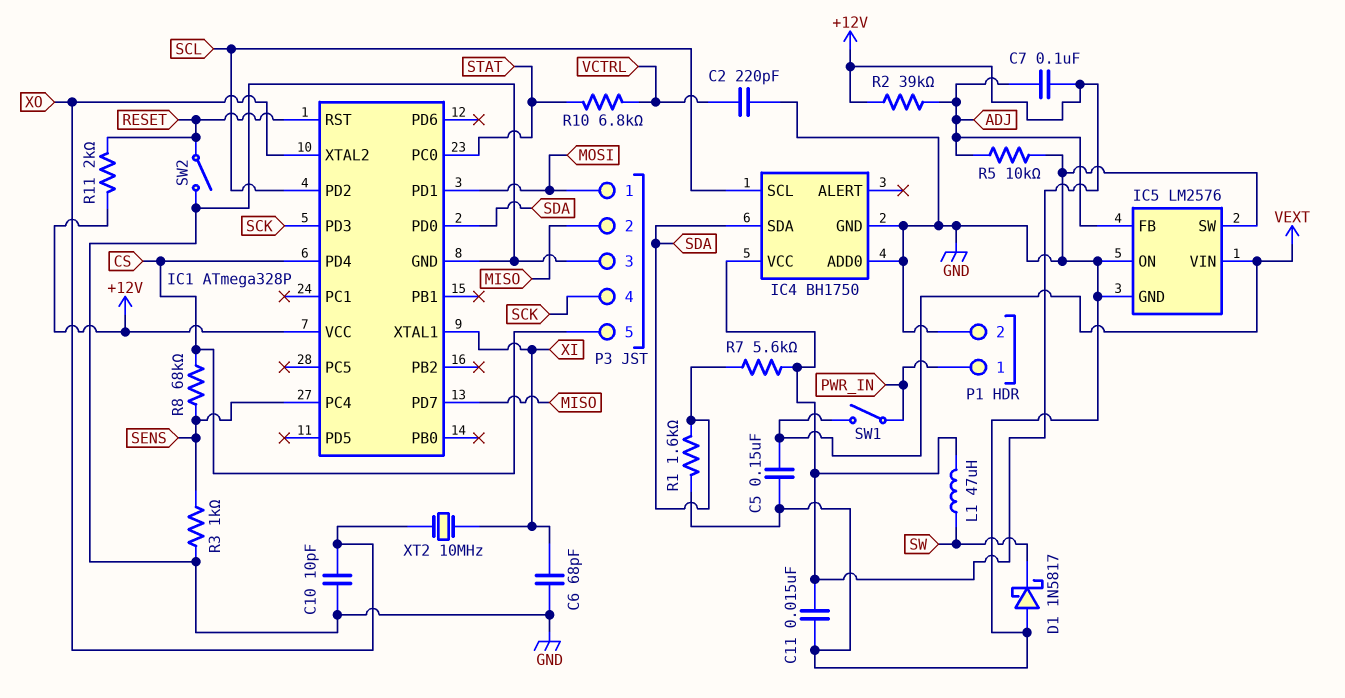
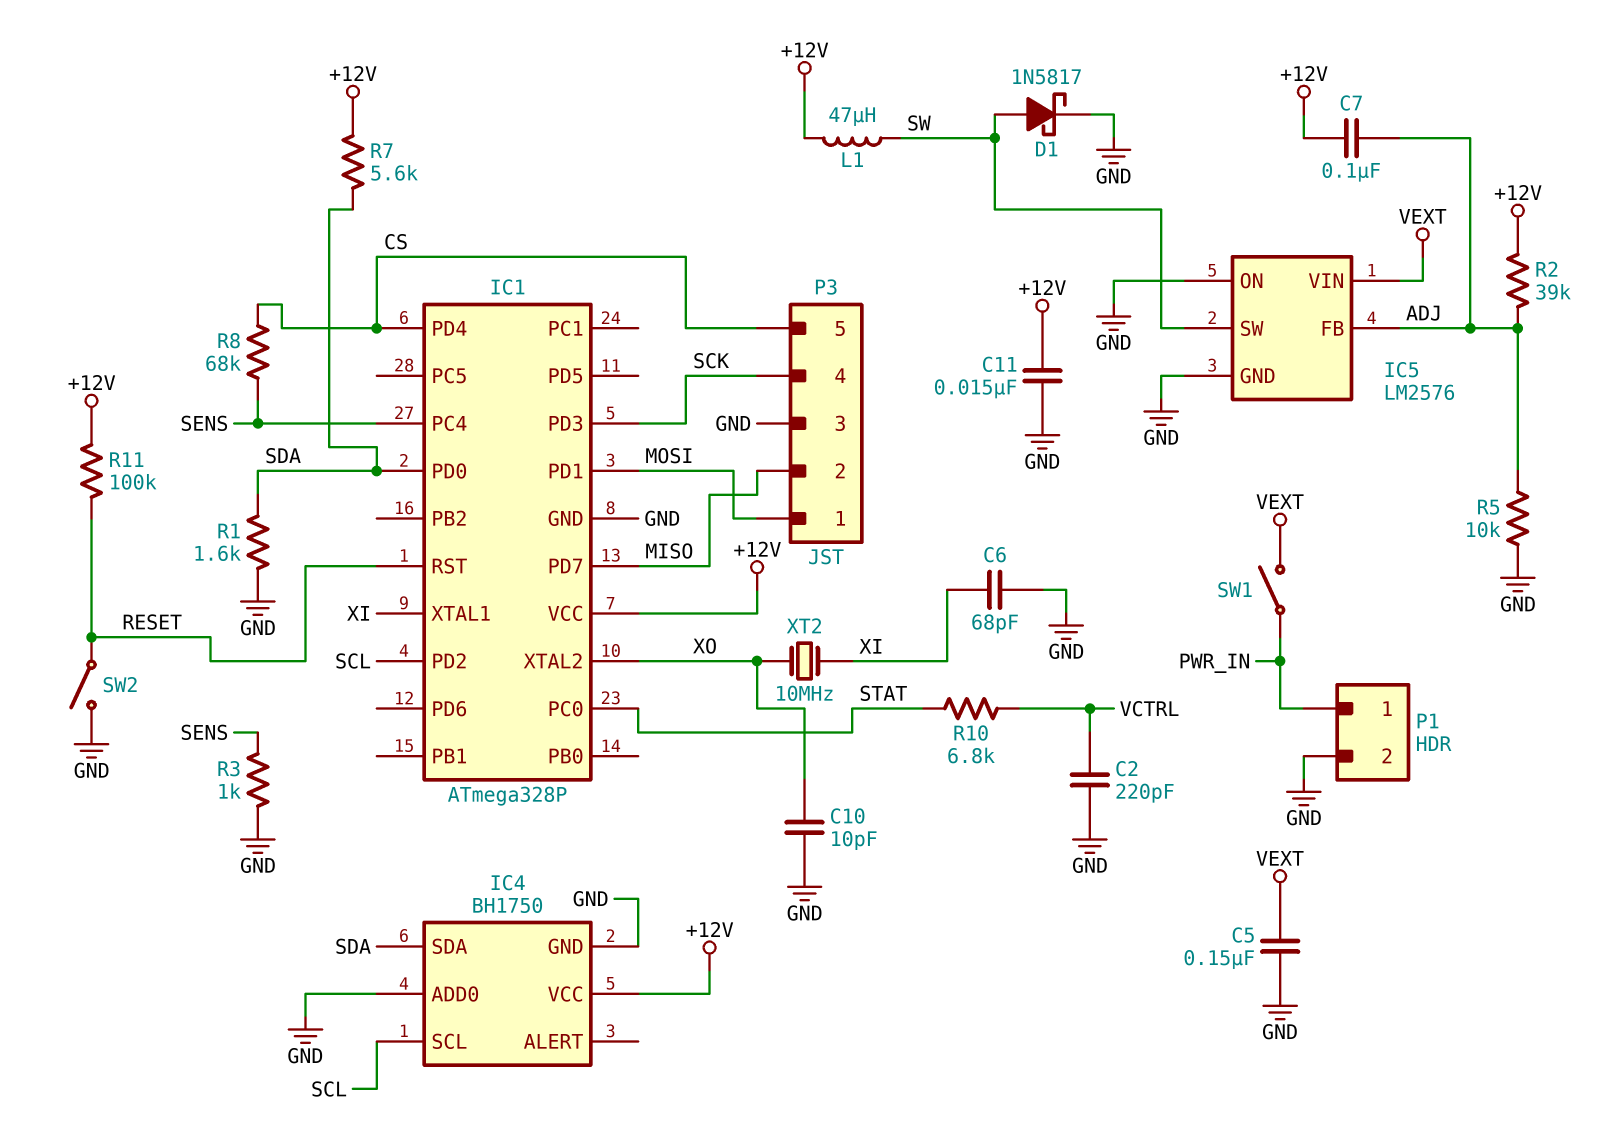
D1: schottky 1N5817 (A GND, K SW) -> schottky 1N5817 (A SW, K GND)
IC5 pin SW: GND -> SW
R11: 2k (+12V, RESET) -> 100k (+12V, RESET)

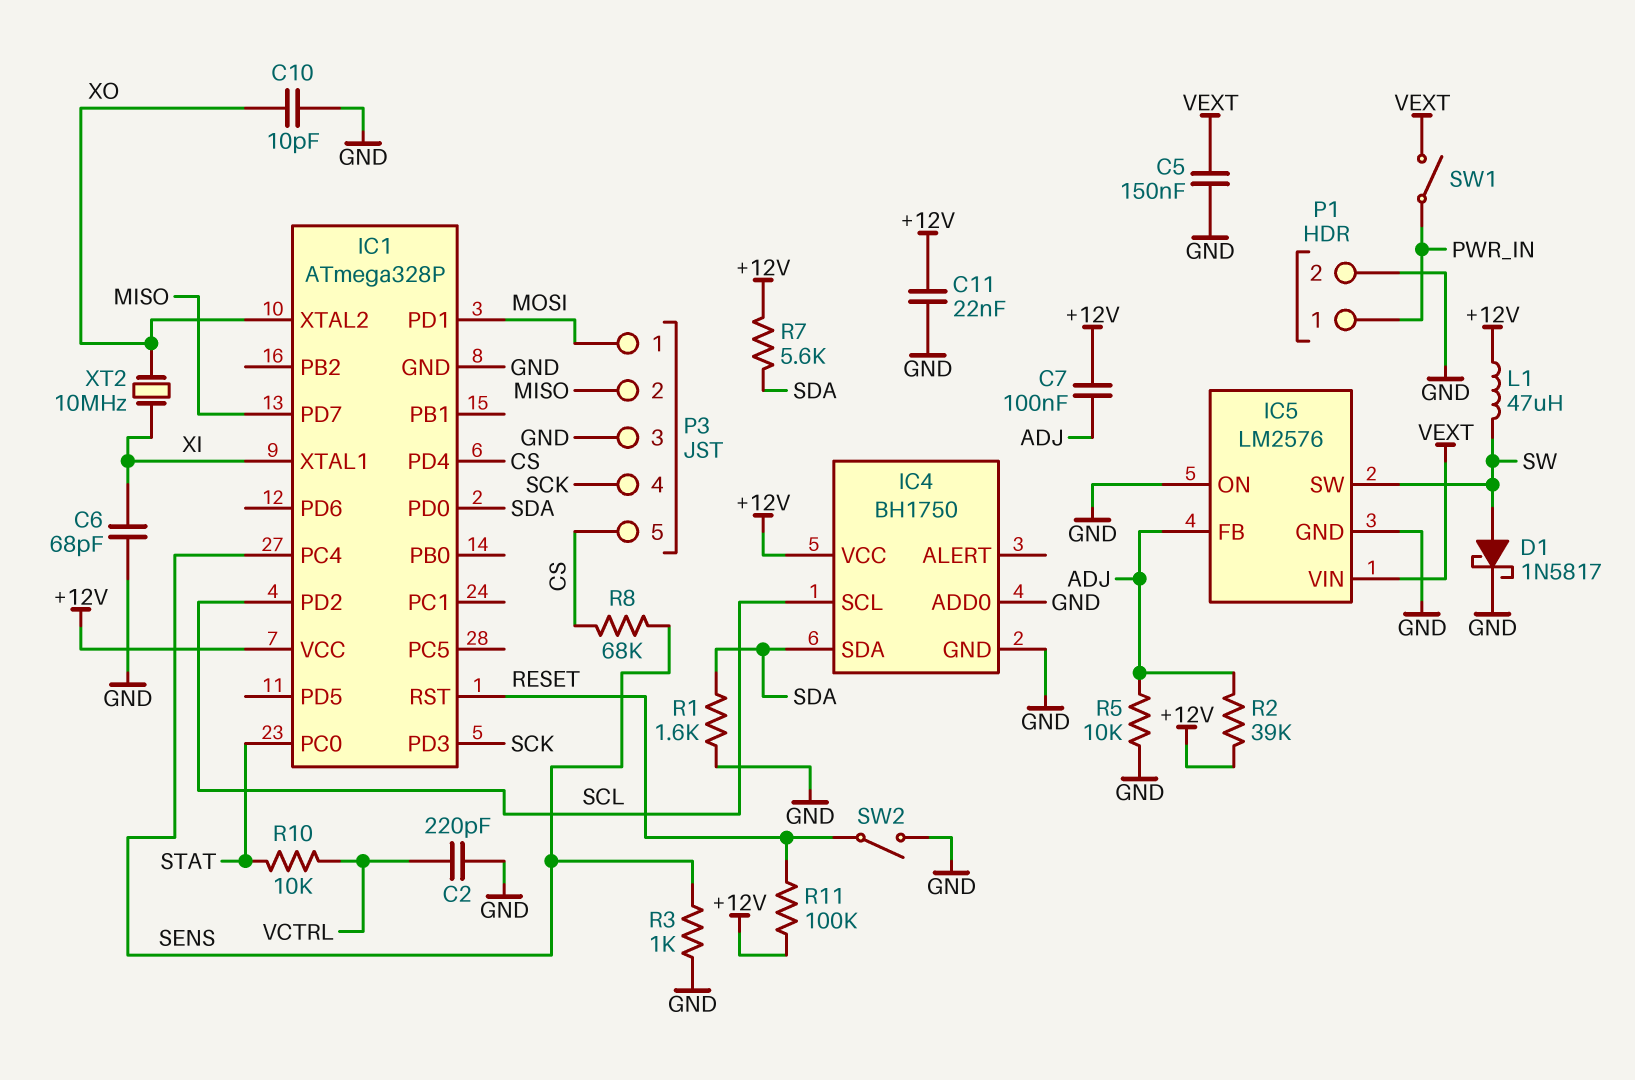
C11: 15nF (+12V, GND) -> 22nF (+12V, GND)
R10: 6.8k (STAT, VCTRL) -> 10k (STAT, VCTRL)

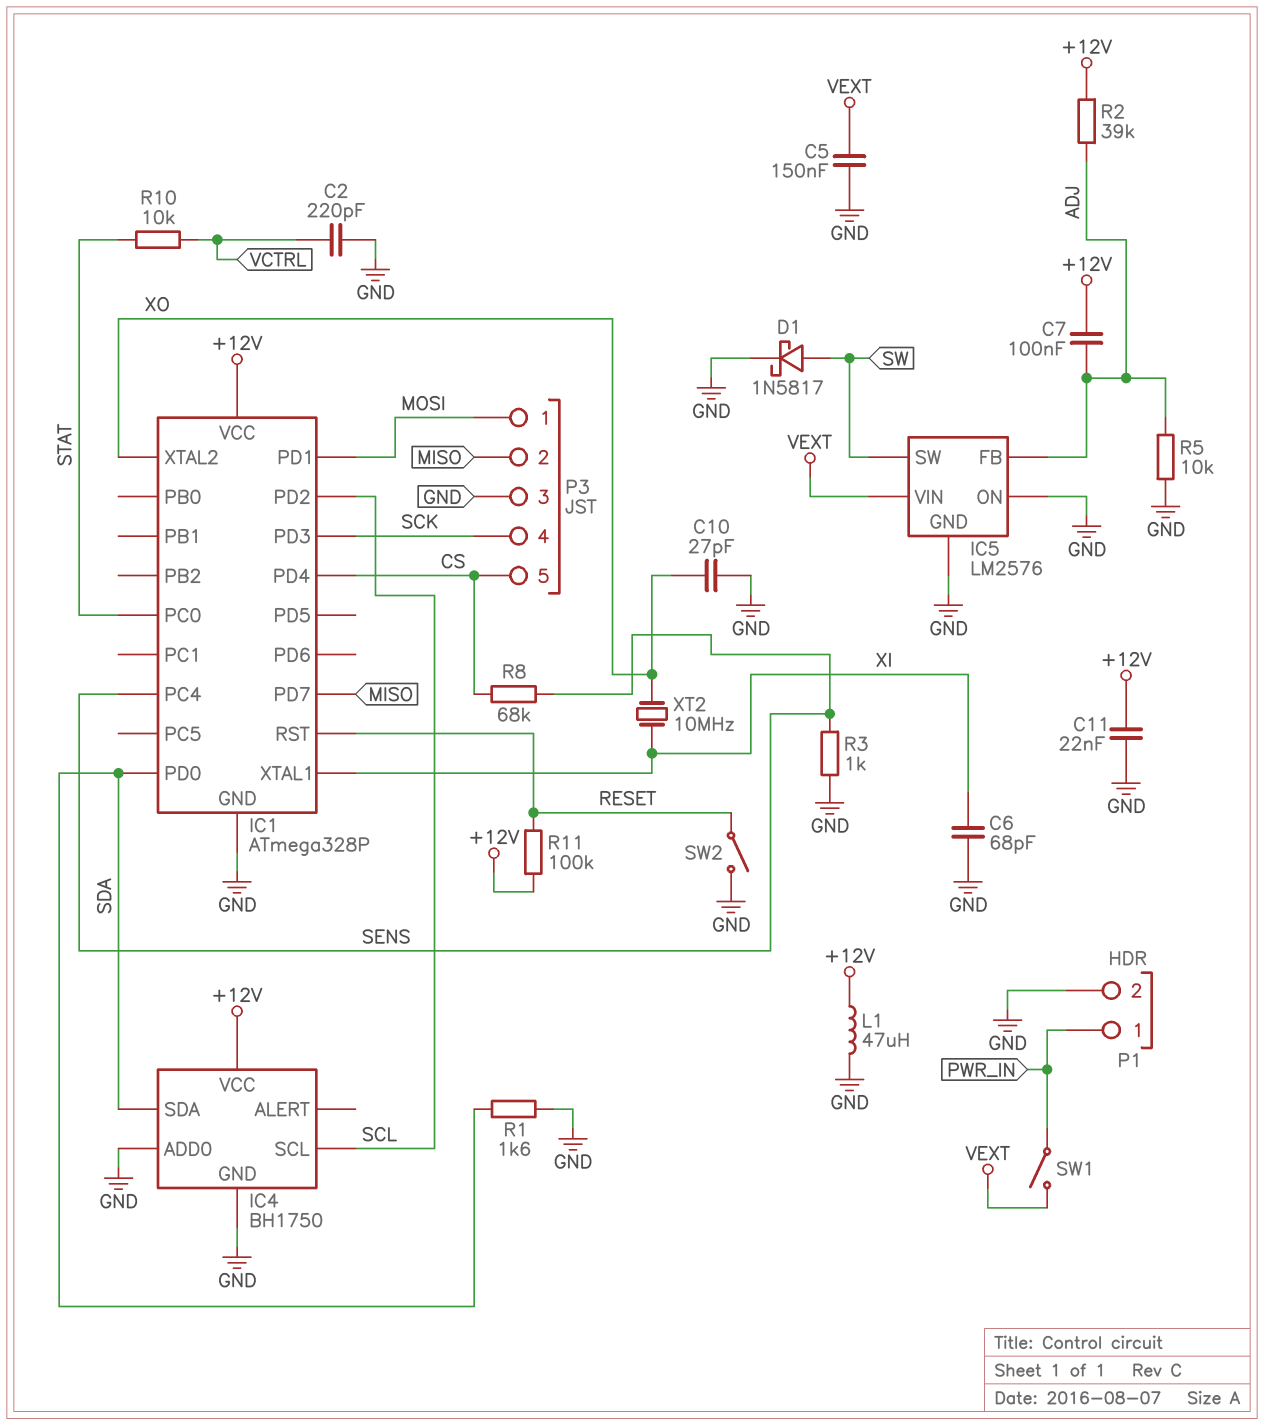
C10: 10pF (GND, XO) -> 27pF (GND, XO)
L1: 47uH (+12V, SW) -> 47uH (+12V, GND)
R7: 5.6k (+12V, SDA) -> none

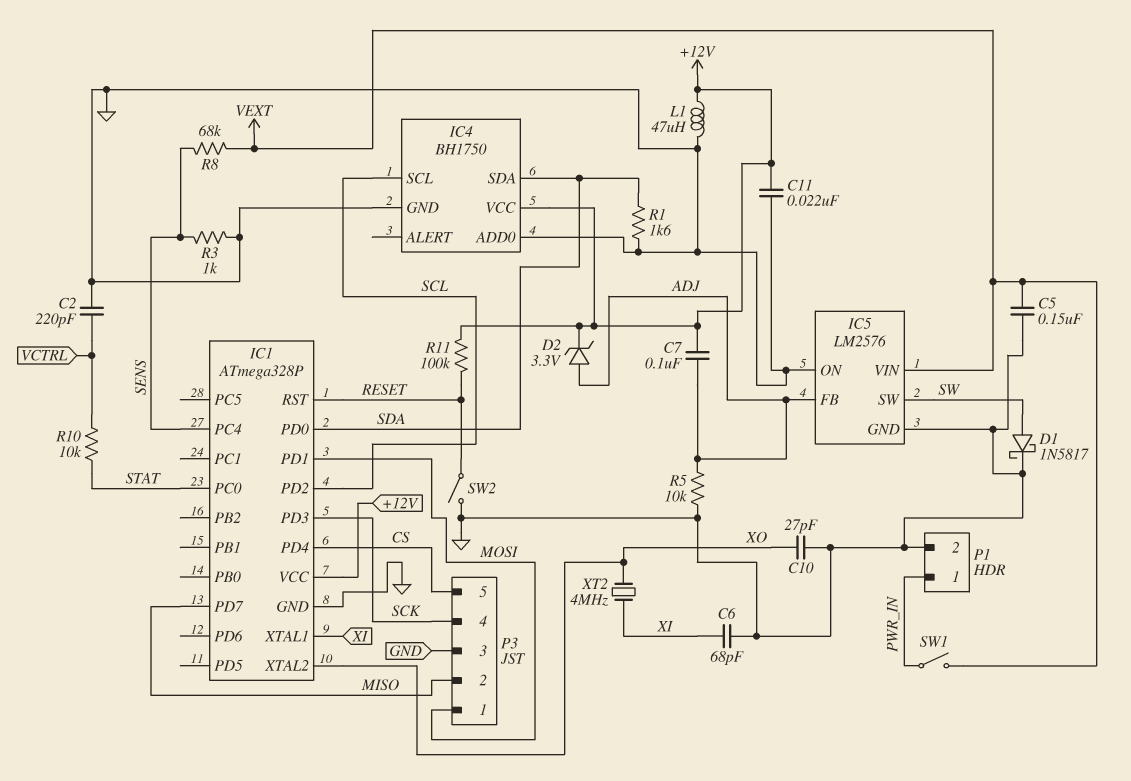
D2: none -> zener 3.3V (A ADJ, K +12V)
R2: 39k (+12V, ADJ) -> none
R8: 68k (CS, SENS) -> 68k (SENS, VEXT)
XT2: 10MHz (XI, XO) -> 4MHz (XI, XO)

